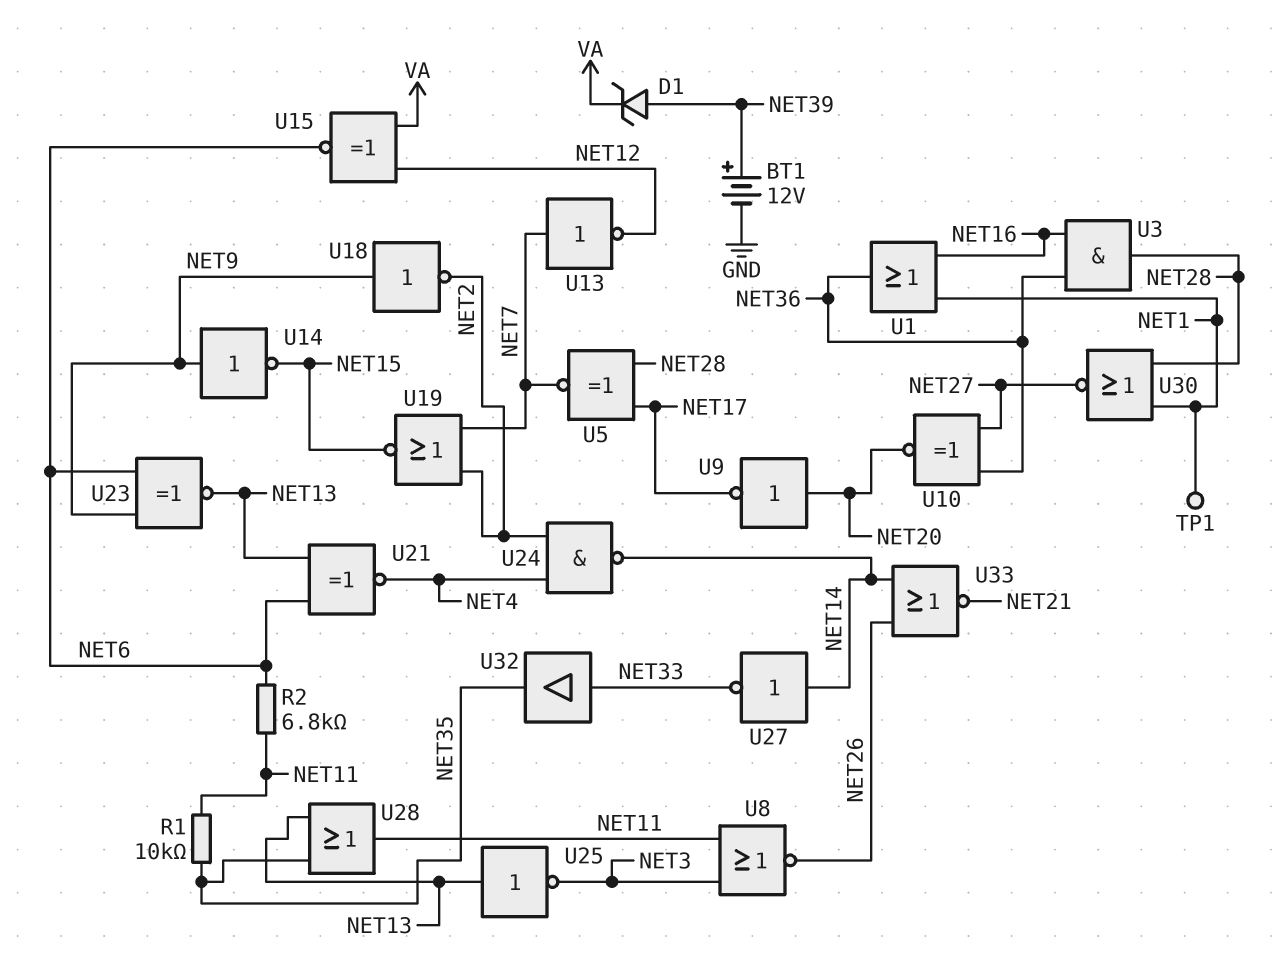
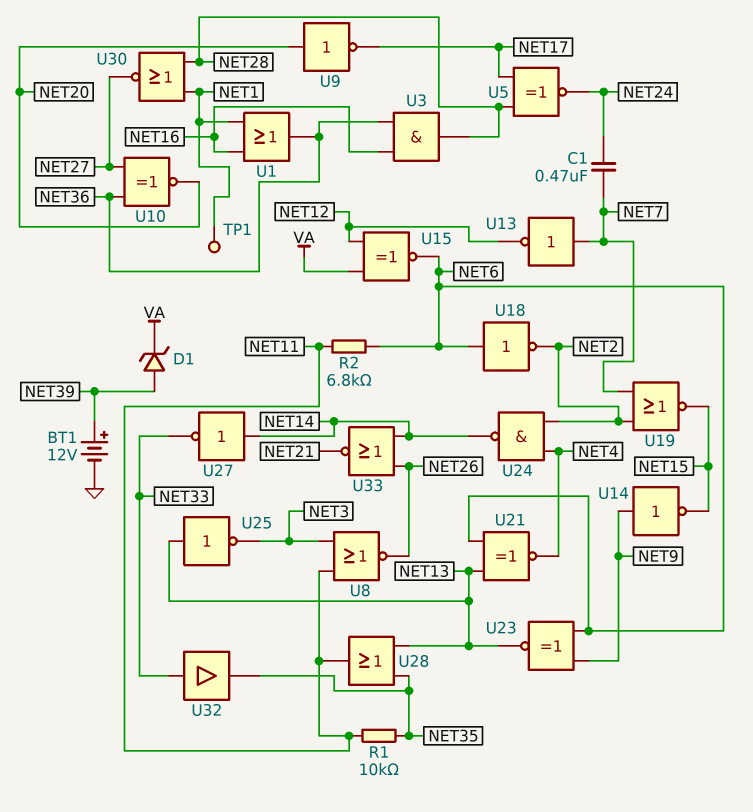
C1: none -> 470nF (NET7, NET24)
U5: XNOR (in NET17, in NET28, out NET7) -> XNOR (in NET17, in NET28, out NET24)
U18: NOT (in NET9, out NET2) -> NOT (in NET6, out NET2)

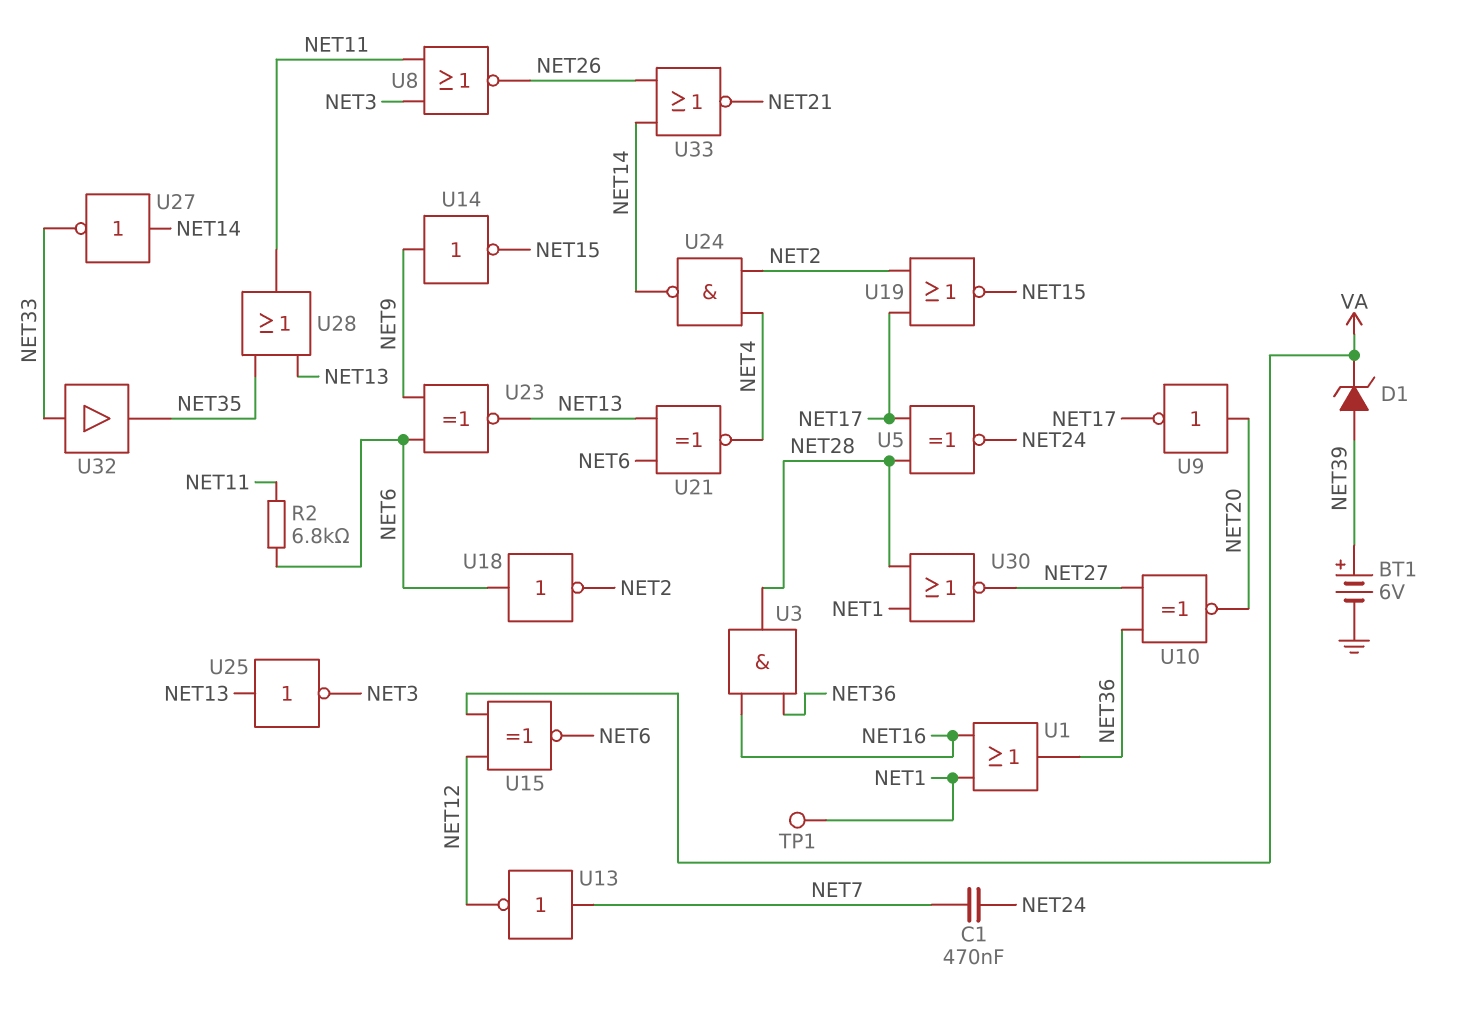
BT1: 12V (plus NET39, minus GND) -> 6V (plus NET39, minus GND)
R1: 10k (NET11, NET35) -> none
U19: NOR (in NET2, in NET7, out NET15) -> NOR (in NET2, in NET17, out NET15)

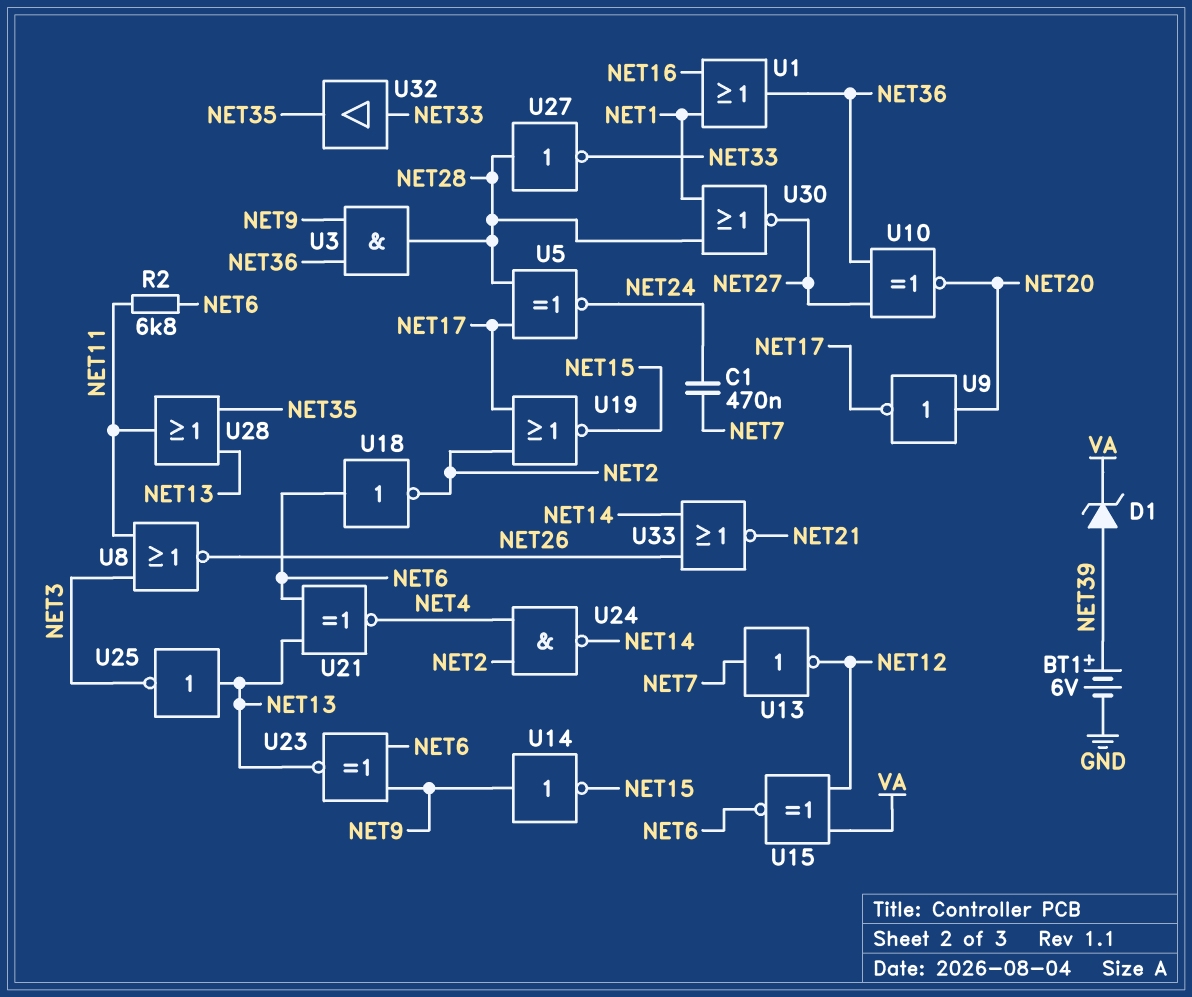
TP1: test point (NET1) -> none
U3: AND (in NET16, in NET36, out NET28) -> AND (in NET9, in NET36, out NET28)
U27: NOT (in NET14, out NET33) -> NOT (in NET28, out NET33)

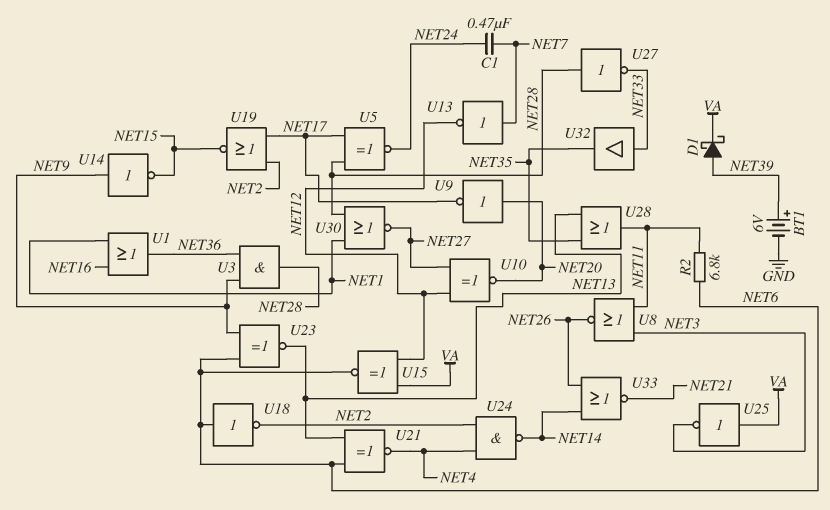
D1: zener (A NET39, K VA) -> schottky (A NET39, K VA)
U10: XNOR (in NET27, in NET36, out NET20) -> XNOR (in NET12, in NET27, out NET20)
U25: NOT (in NET13, out NET3) -> NOT (in VA, out NET3)

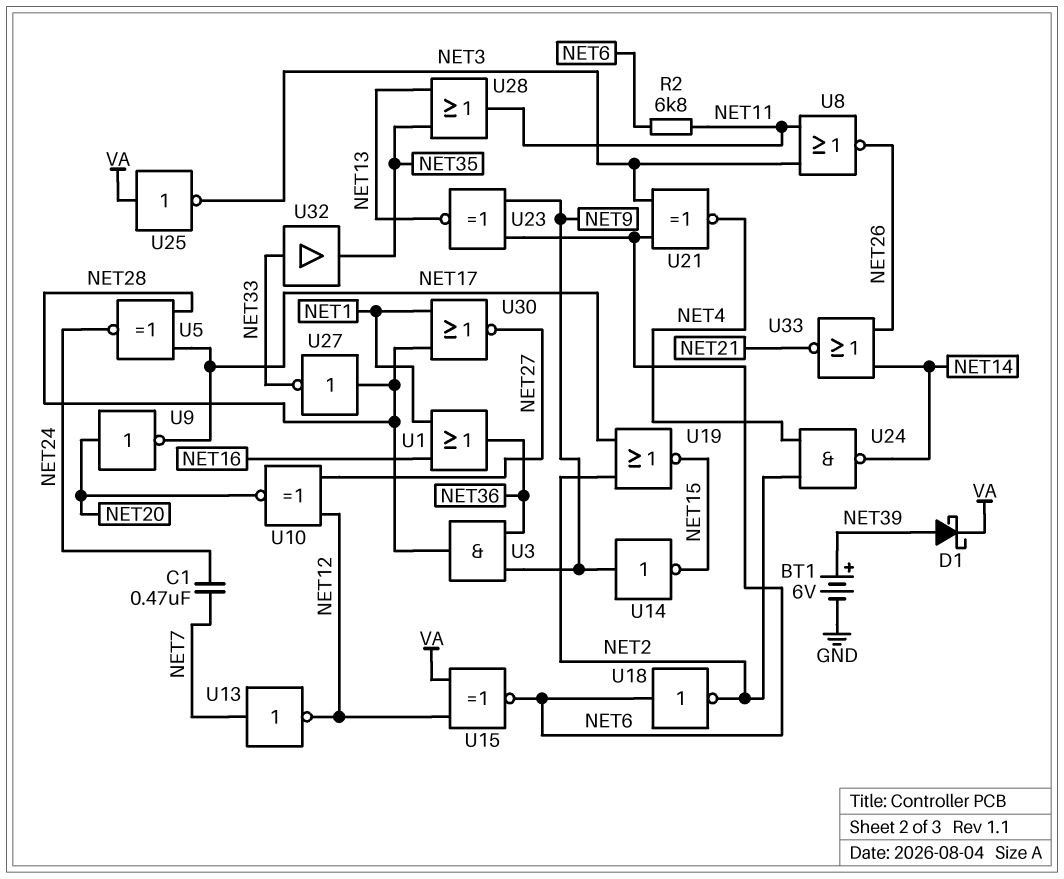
U21: XNOR (in NET6, in NET13, out NET4) -> XNOR (in NET3, in NET6, out NET4)

